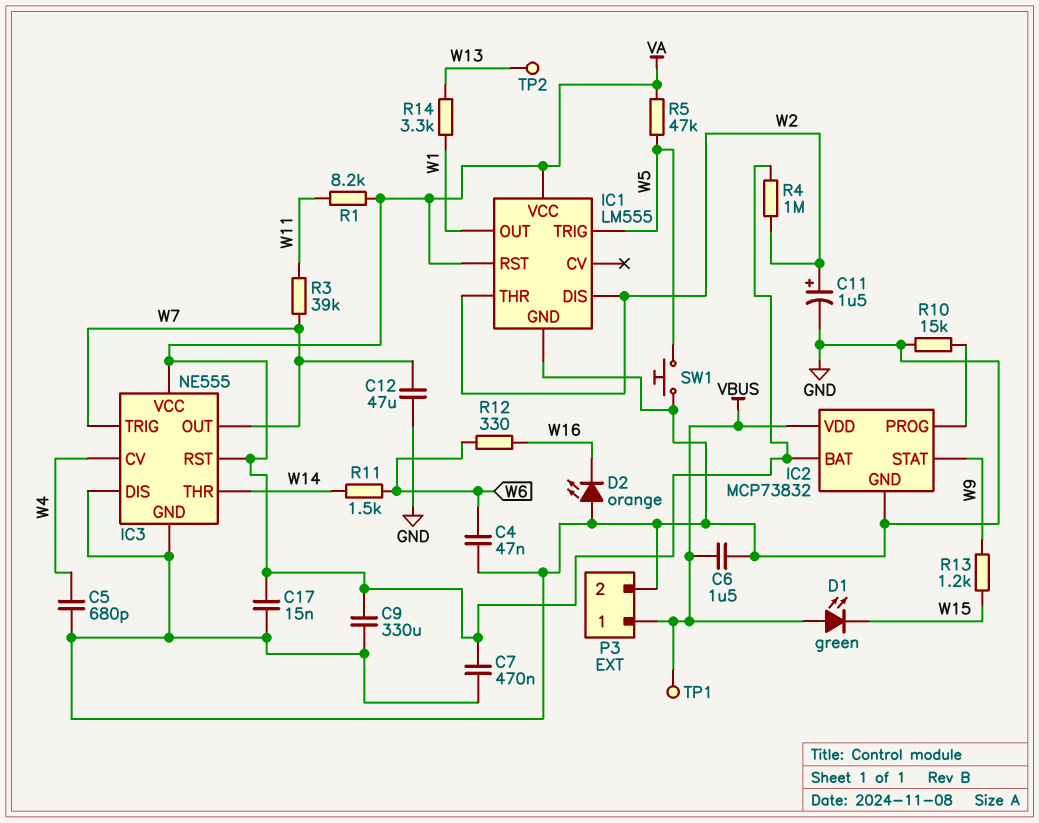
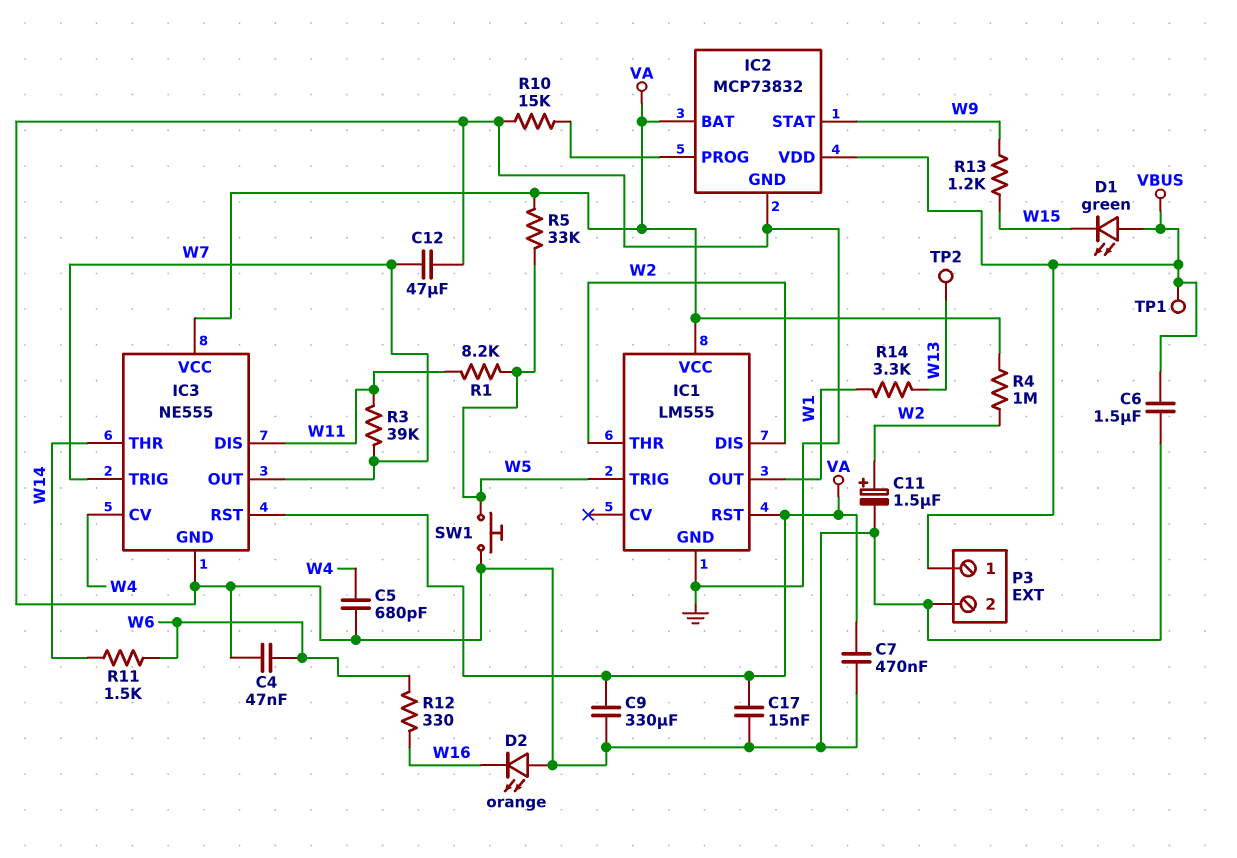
IC3 pin DIS: GND -> W11
R1: 8.2k (VA, W11) -> 8.2k (W5, W11)
R5: 47k (VA, W5) -> 33k (VA, W5)

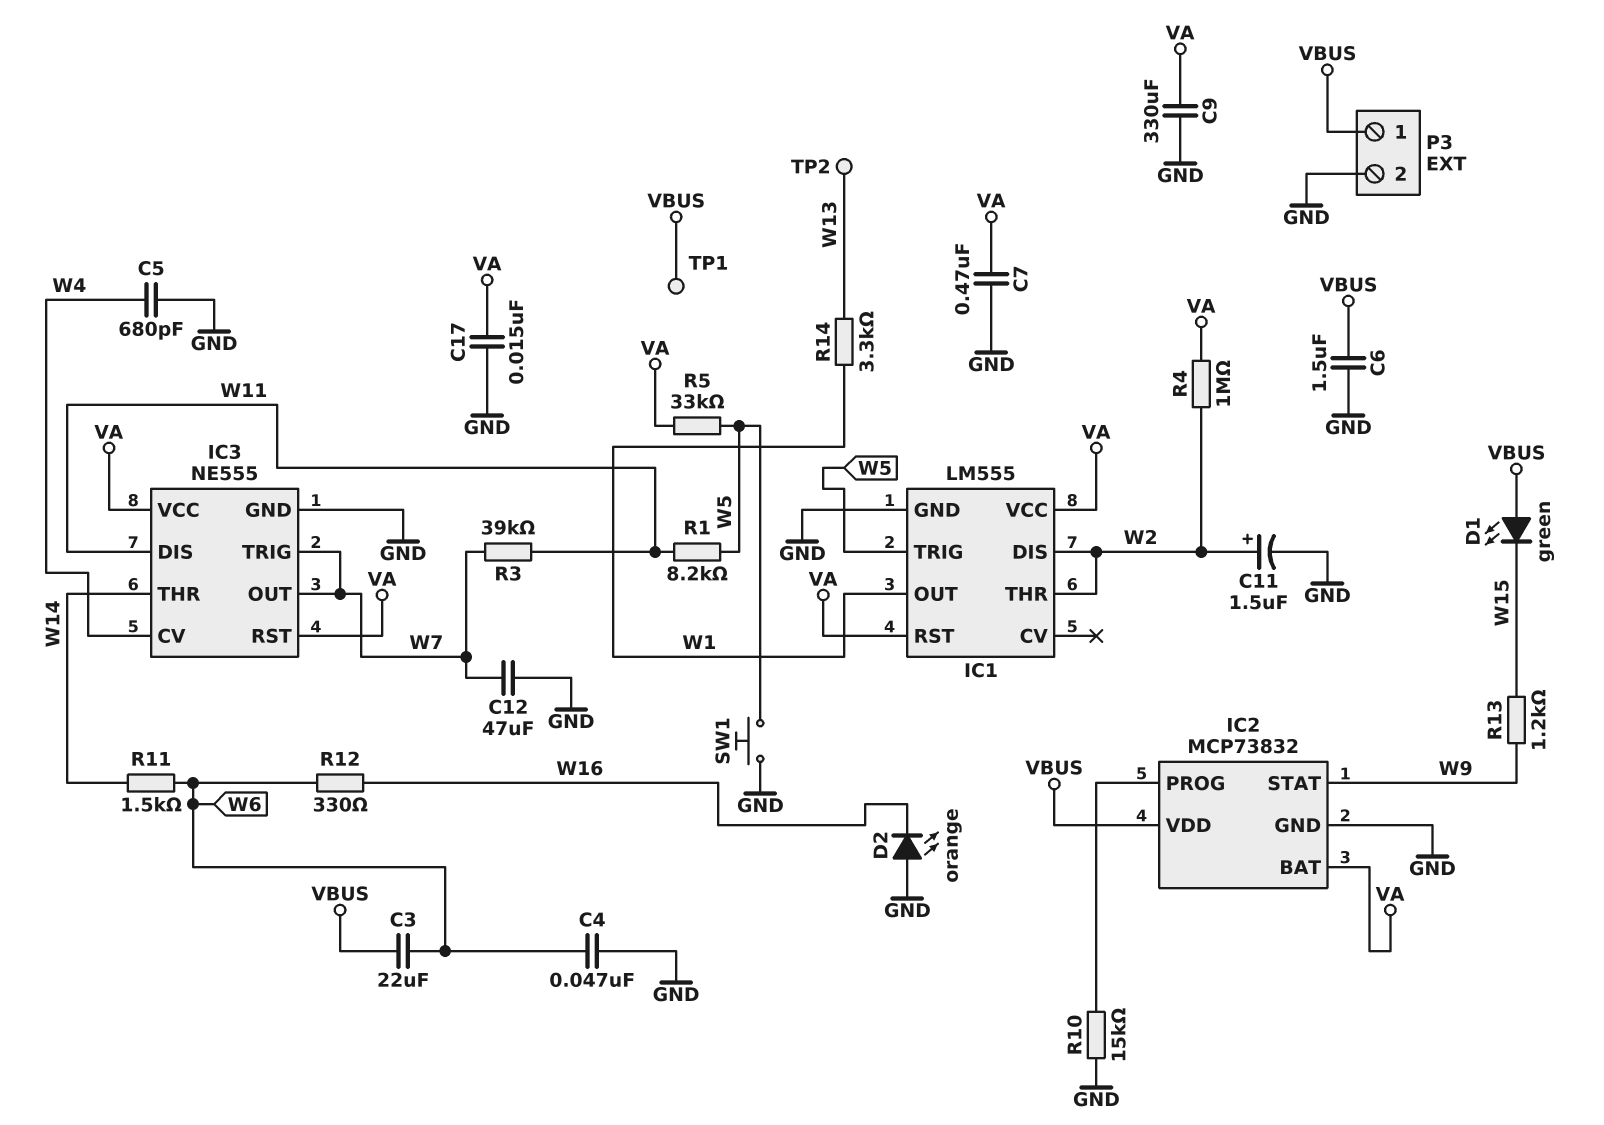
C3: none -> 22uF (VBUS, W6)

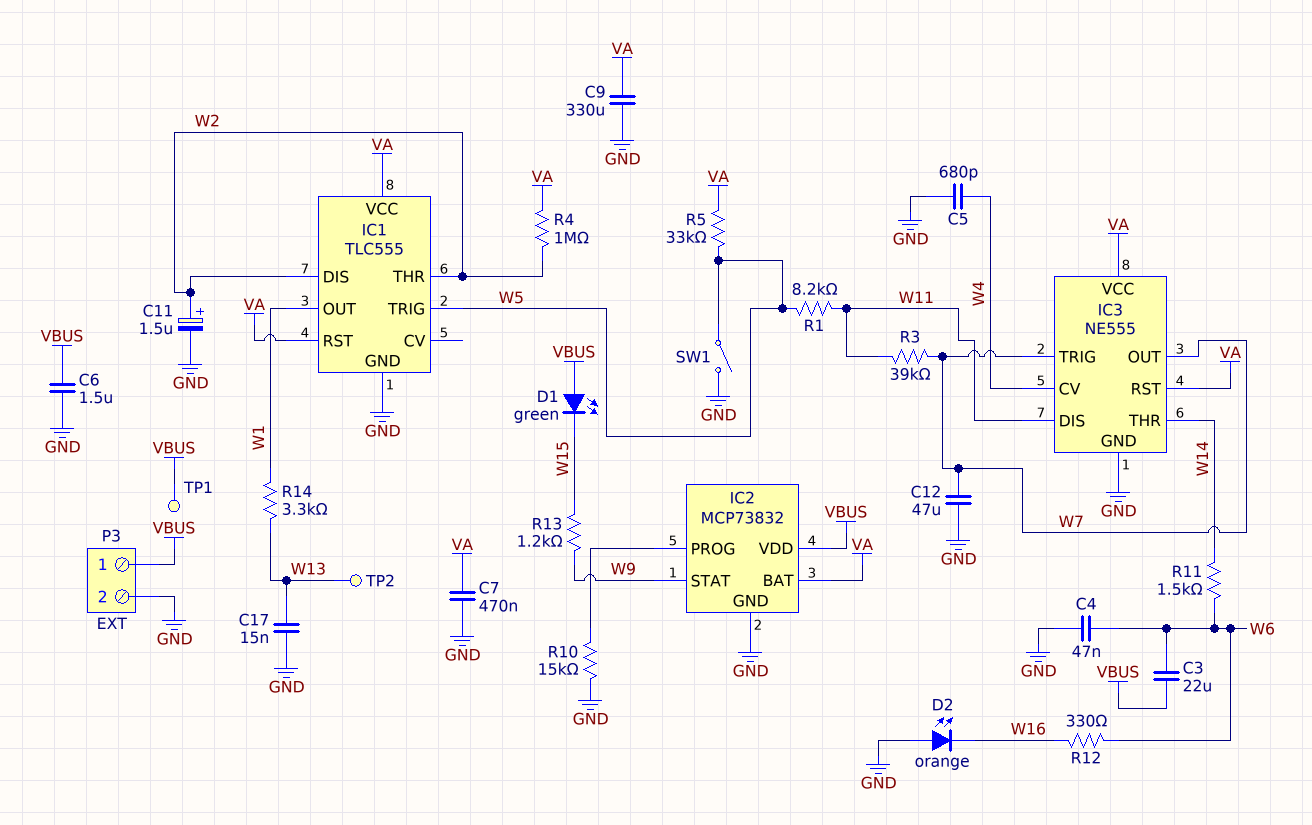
C17: 15nF (GND, VA) -> 15nF (GND, W13)
IC1: LM555 -> TLC555
SW1: button (GND, W5) -> switch (GND, W5)

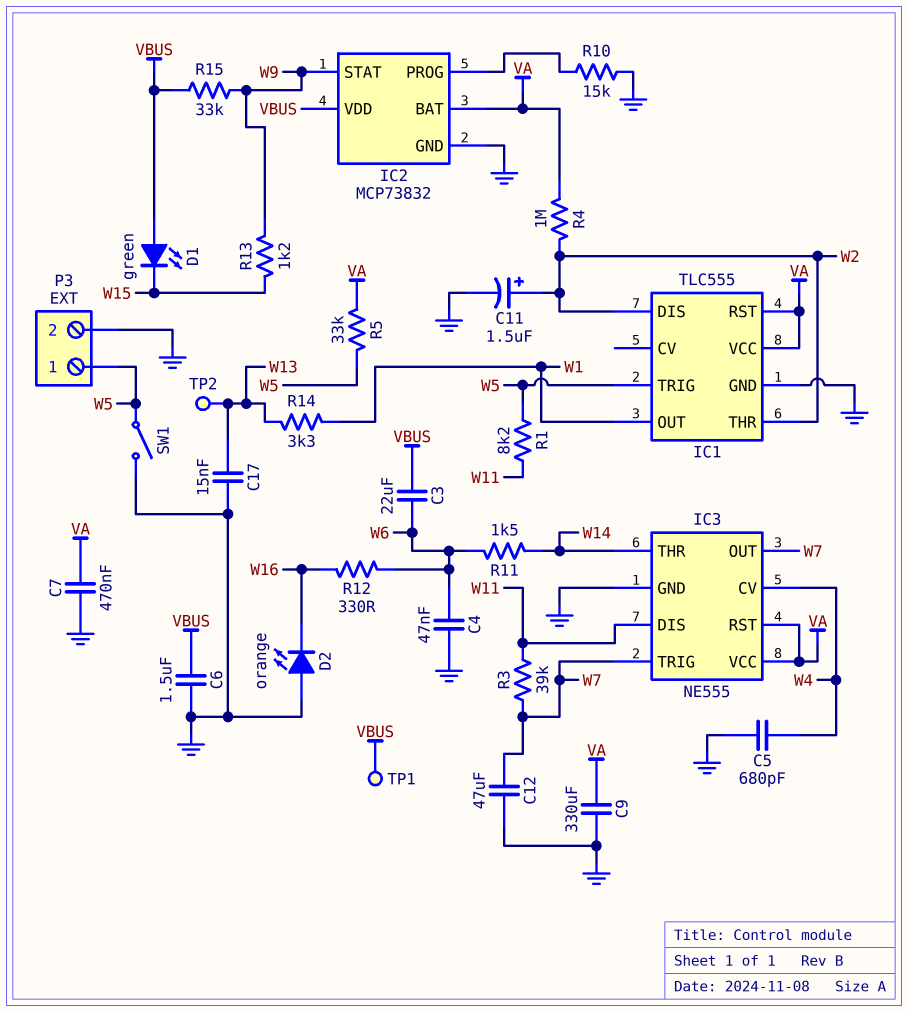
P3 pin 1: VBUS -> W5
R15: none -> 33k (VBUS, W9)

